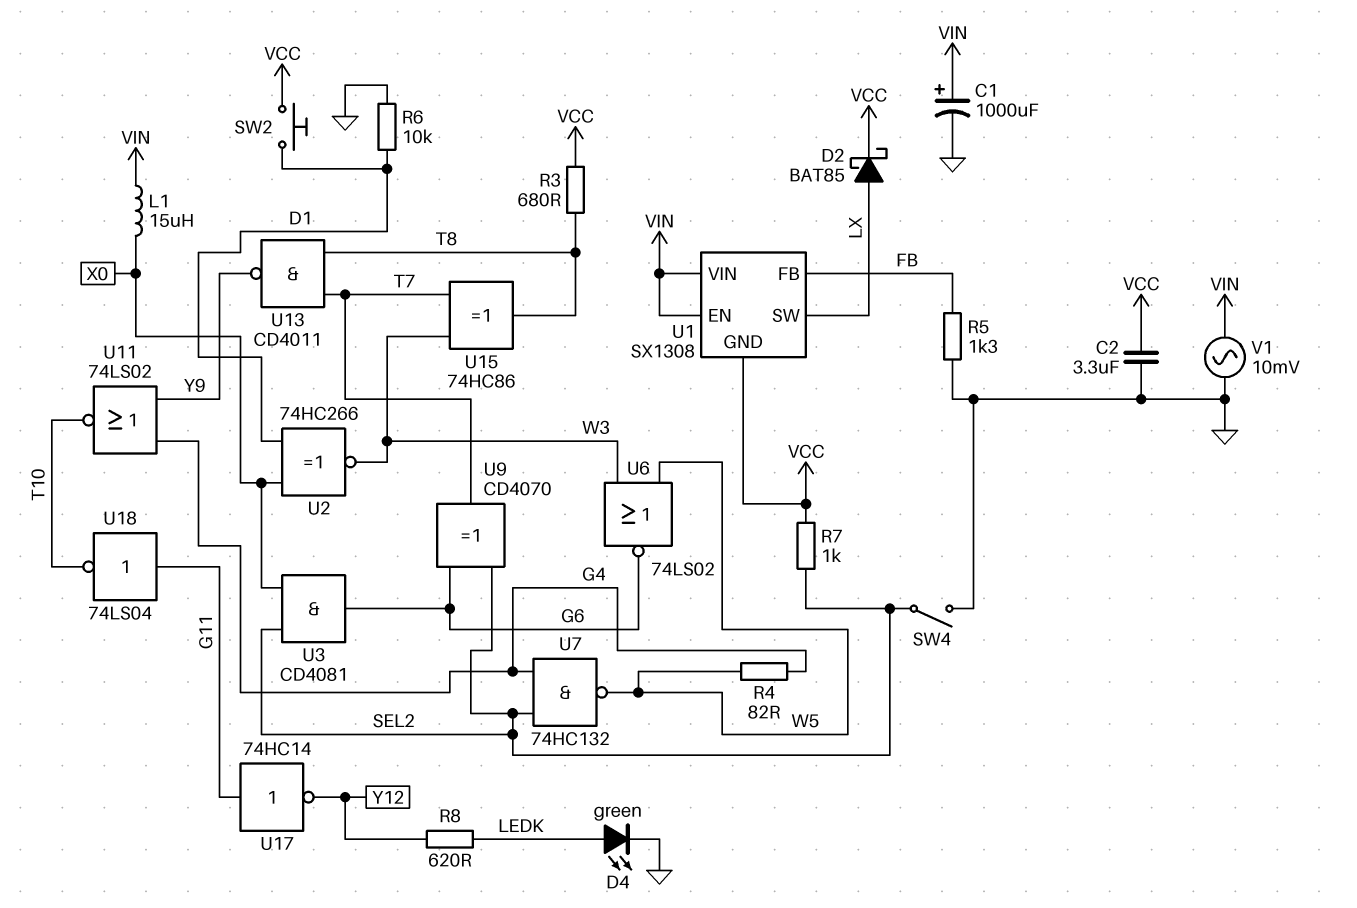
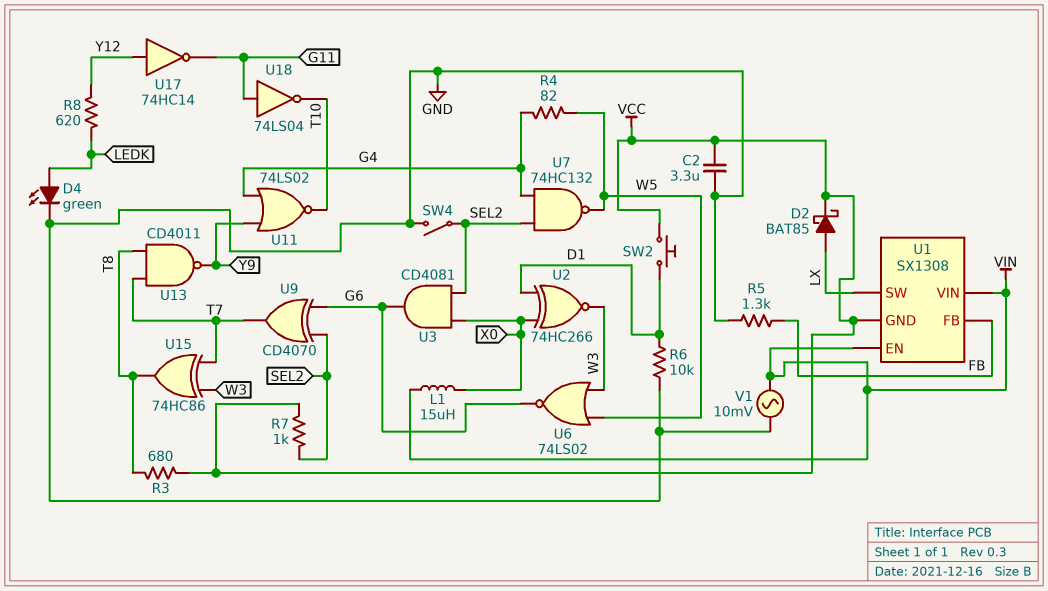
C1: 1000uF (plus VIN, minus GND) -> none
U17: NOT 74HC14 (in G11, out Y12) -> NOT 74HC14 (in Y12, out G11)

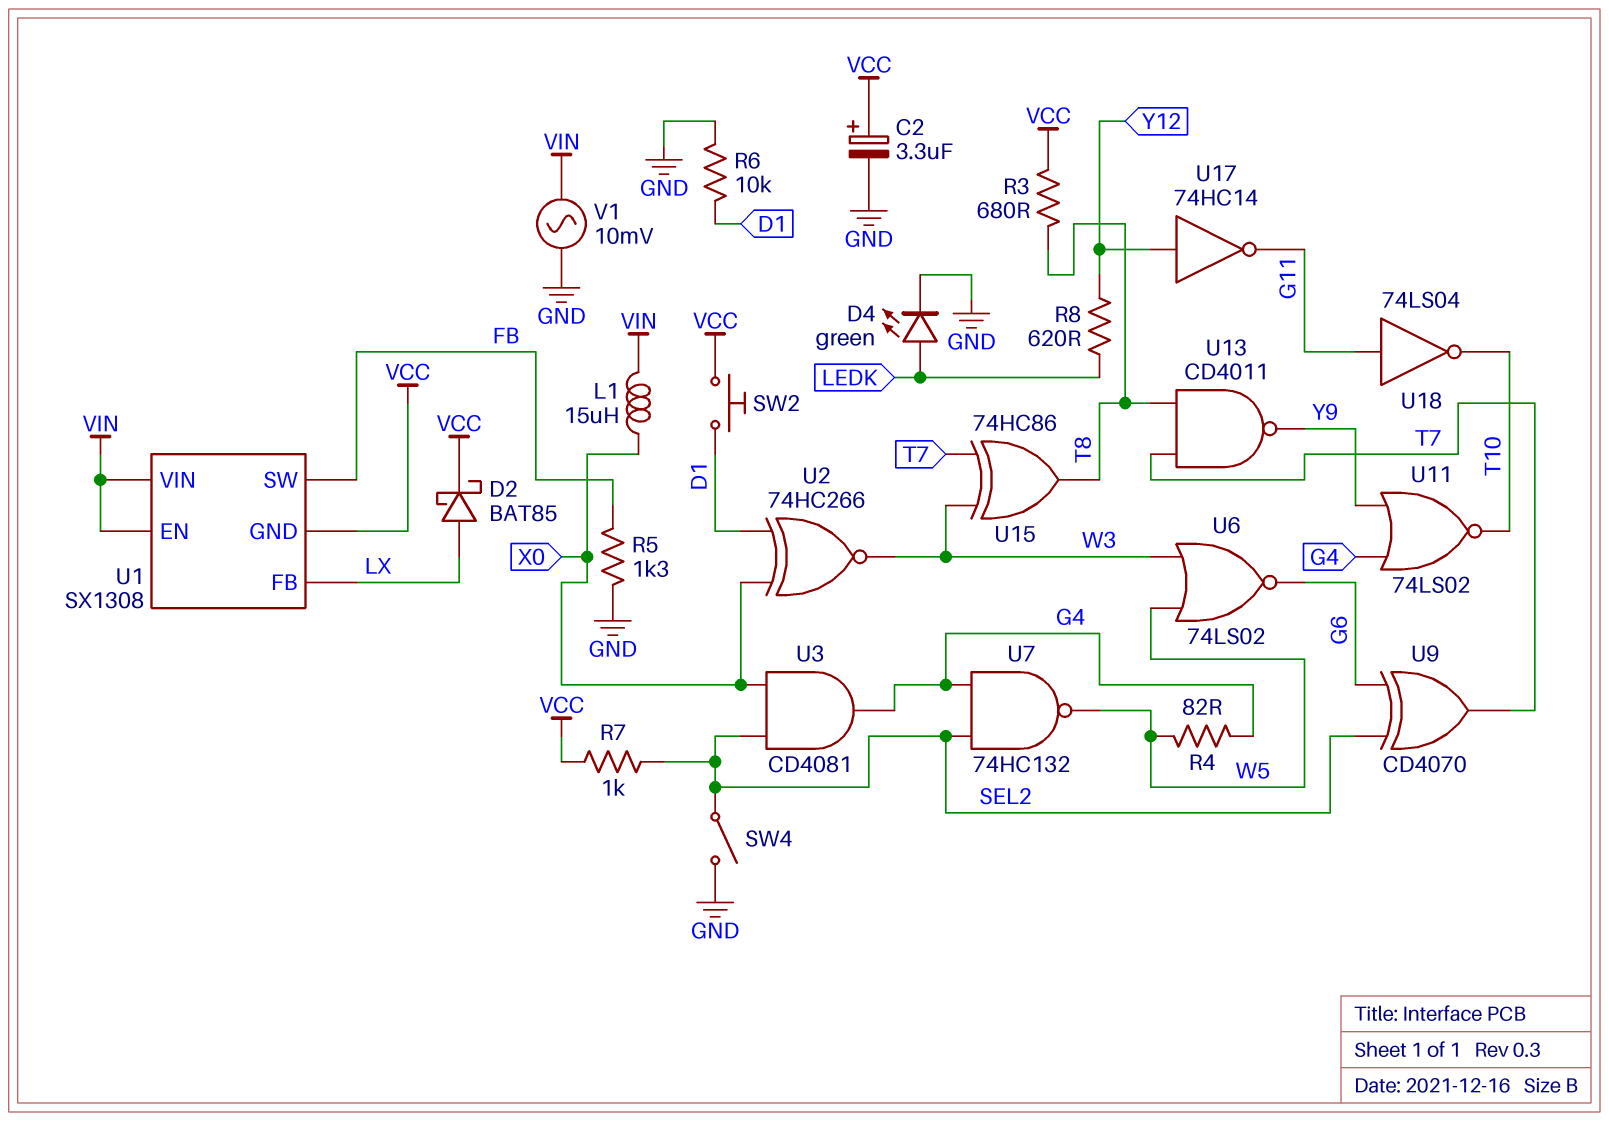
C2: 3.3uF (GND, VCC) -> 3.3uF (plus VCC, minus GND)
U1 pin FB: FB -> LX
U1 pin SW: LX -> FB
U3: AND CD4081 (in SEL2, in X0, out G6) -> AND CD4081 (in SEL2, in X0, out G4)

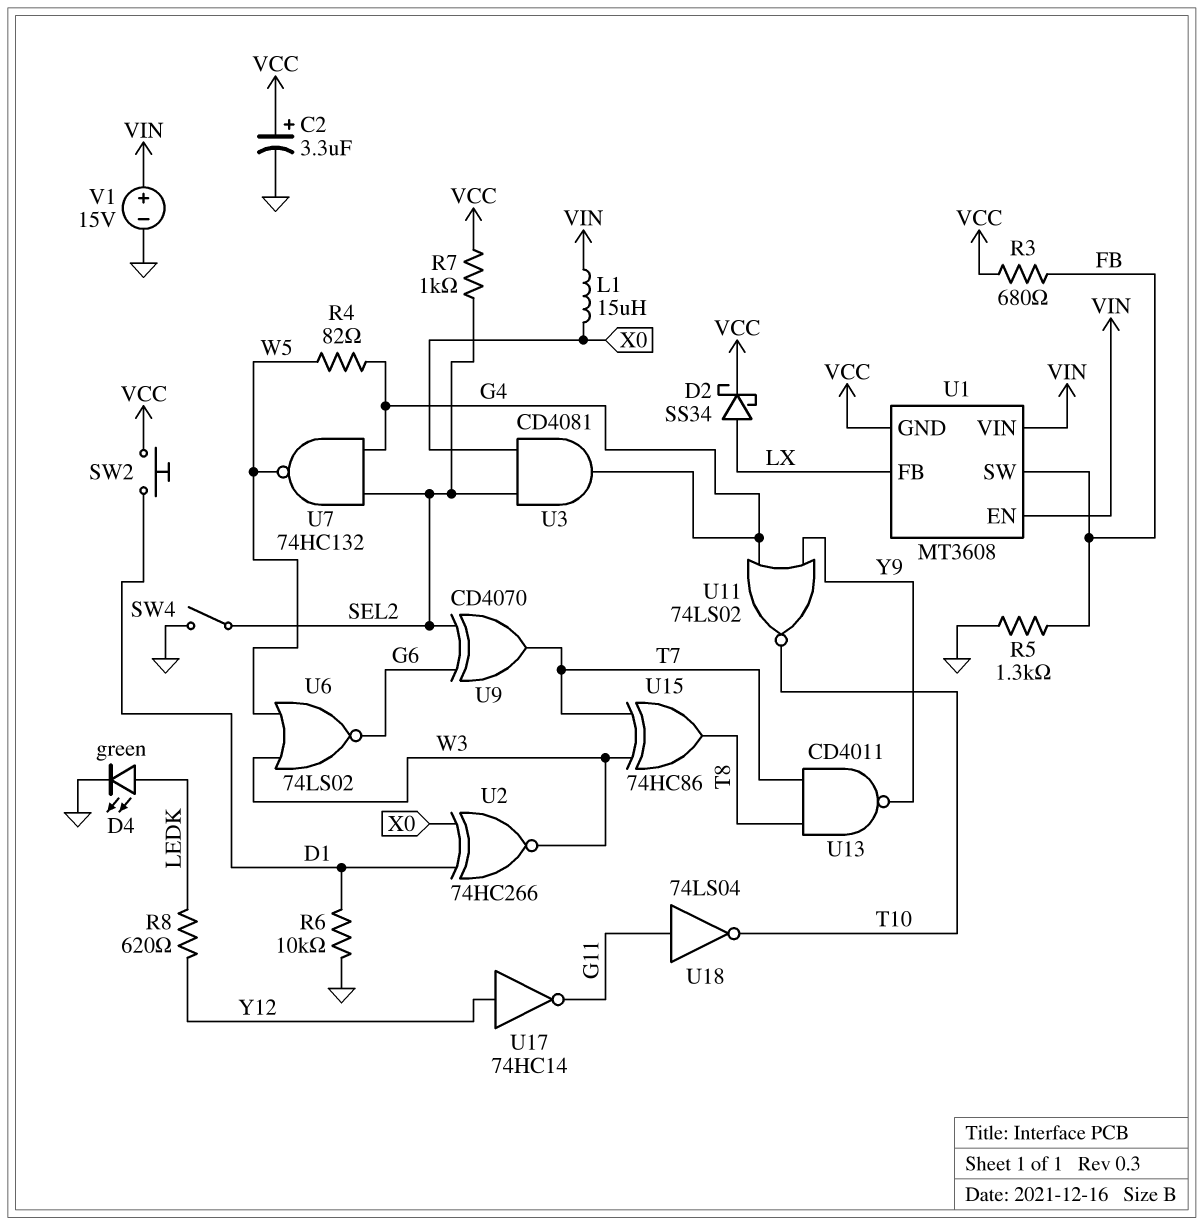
D2: schottky BAT85 (A LX, K VCC) -> schottky SS34 (A LX, K VCC)
R3: 680 (T8, VCC) -> 680 (FB, VCC)
U1: SX1308 -> MT3608
V1: AC 10mV (GND, VIN) -> 15V (plus VIN, minus GND)

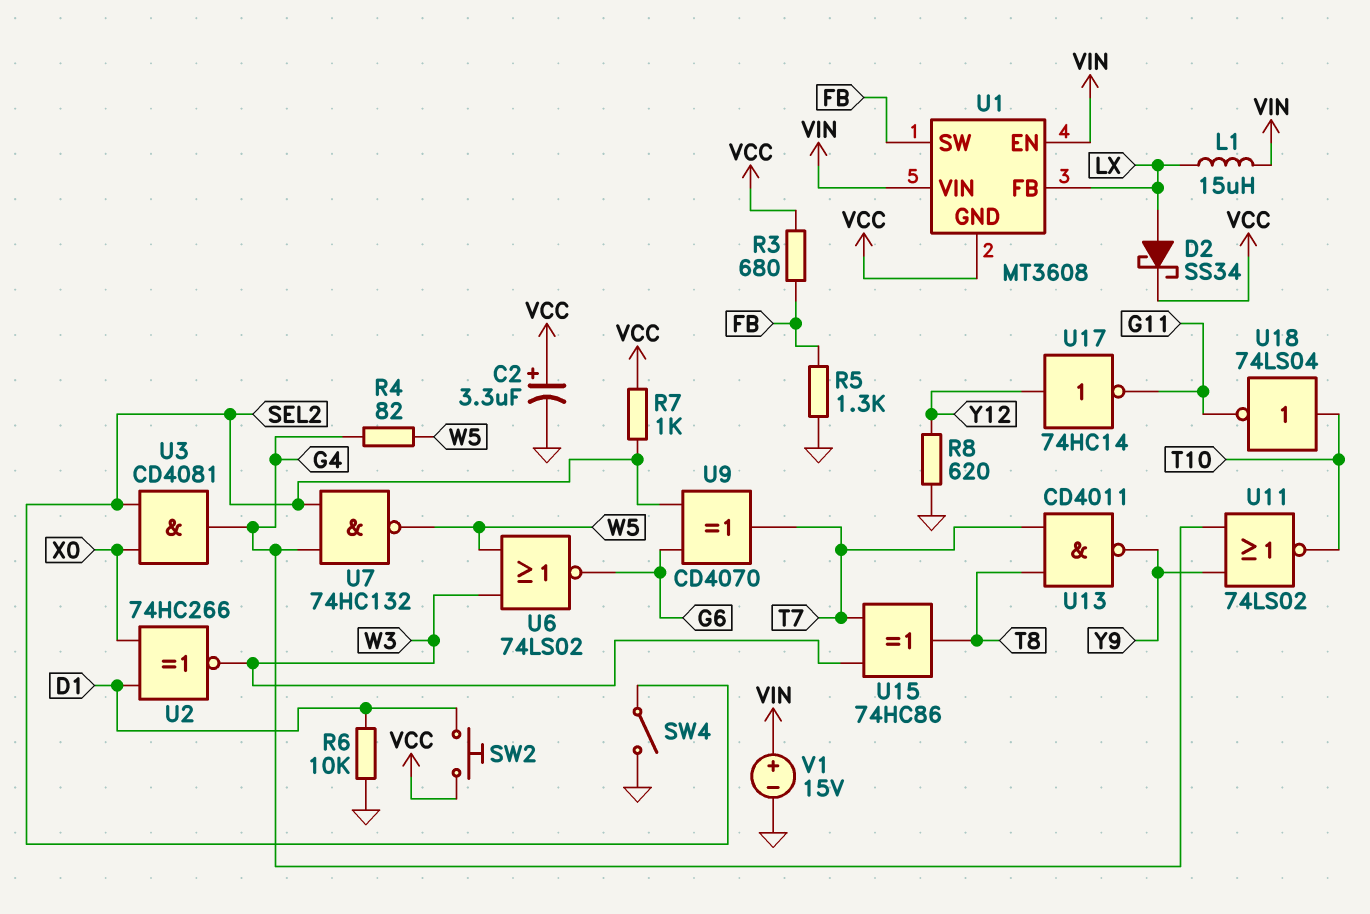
D4: LED green (A LEDK, K GND) -> none
L1: 15uH (VIN, X0) -> 15uH (LX, VIN)
R8: 620 (LEDK, Y12) -> 620 (GND, Y12)
U18: NOT 74LS04 (in G11, out T10) -> NOT 74LS04 (in T10, out G11)

